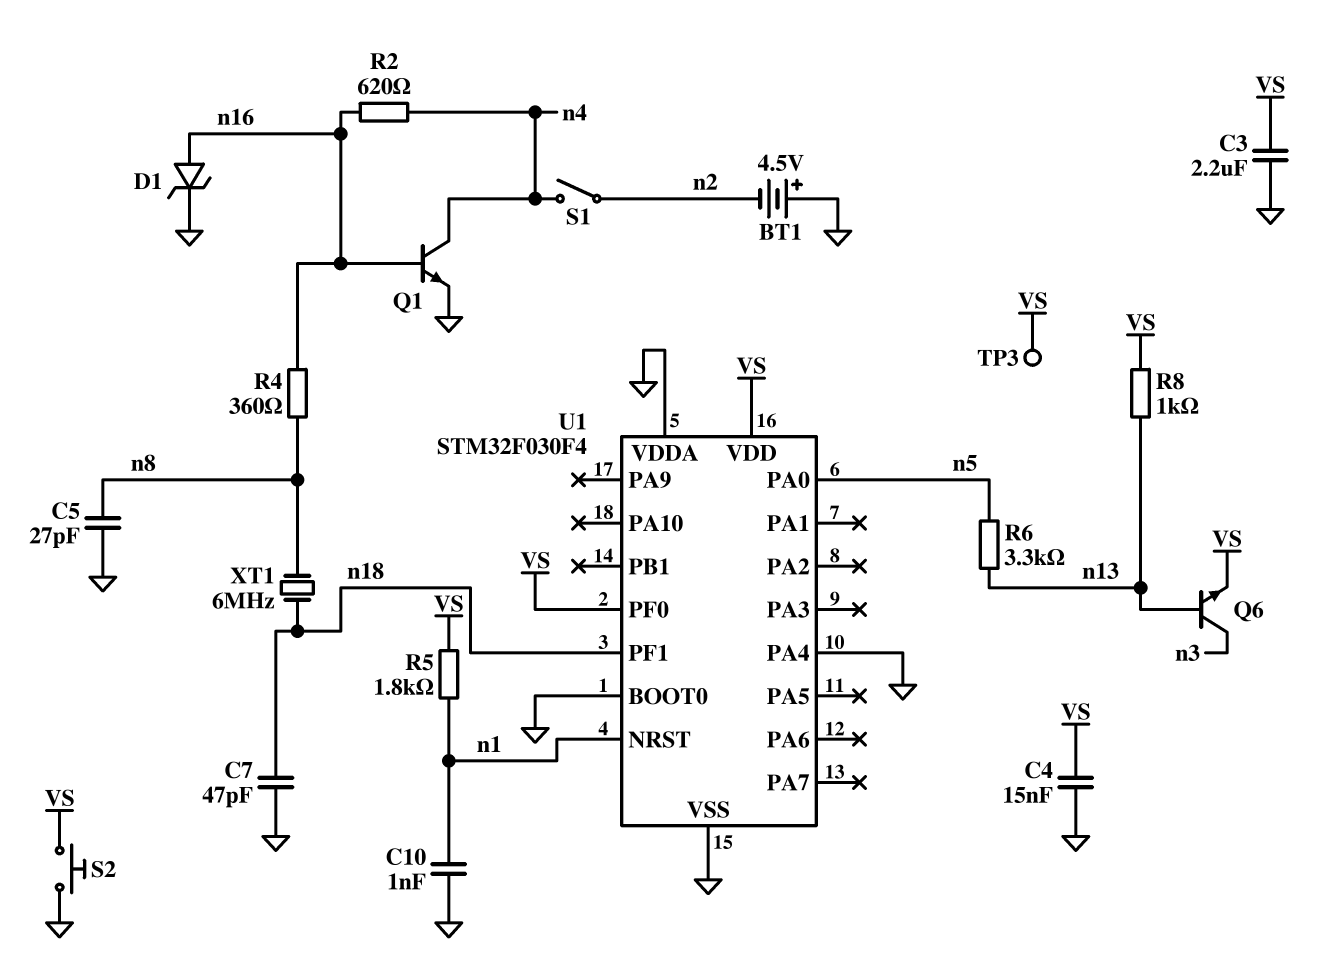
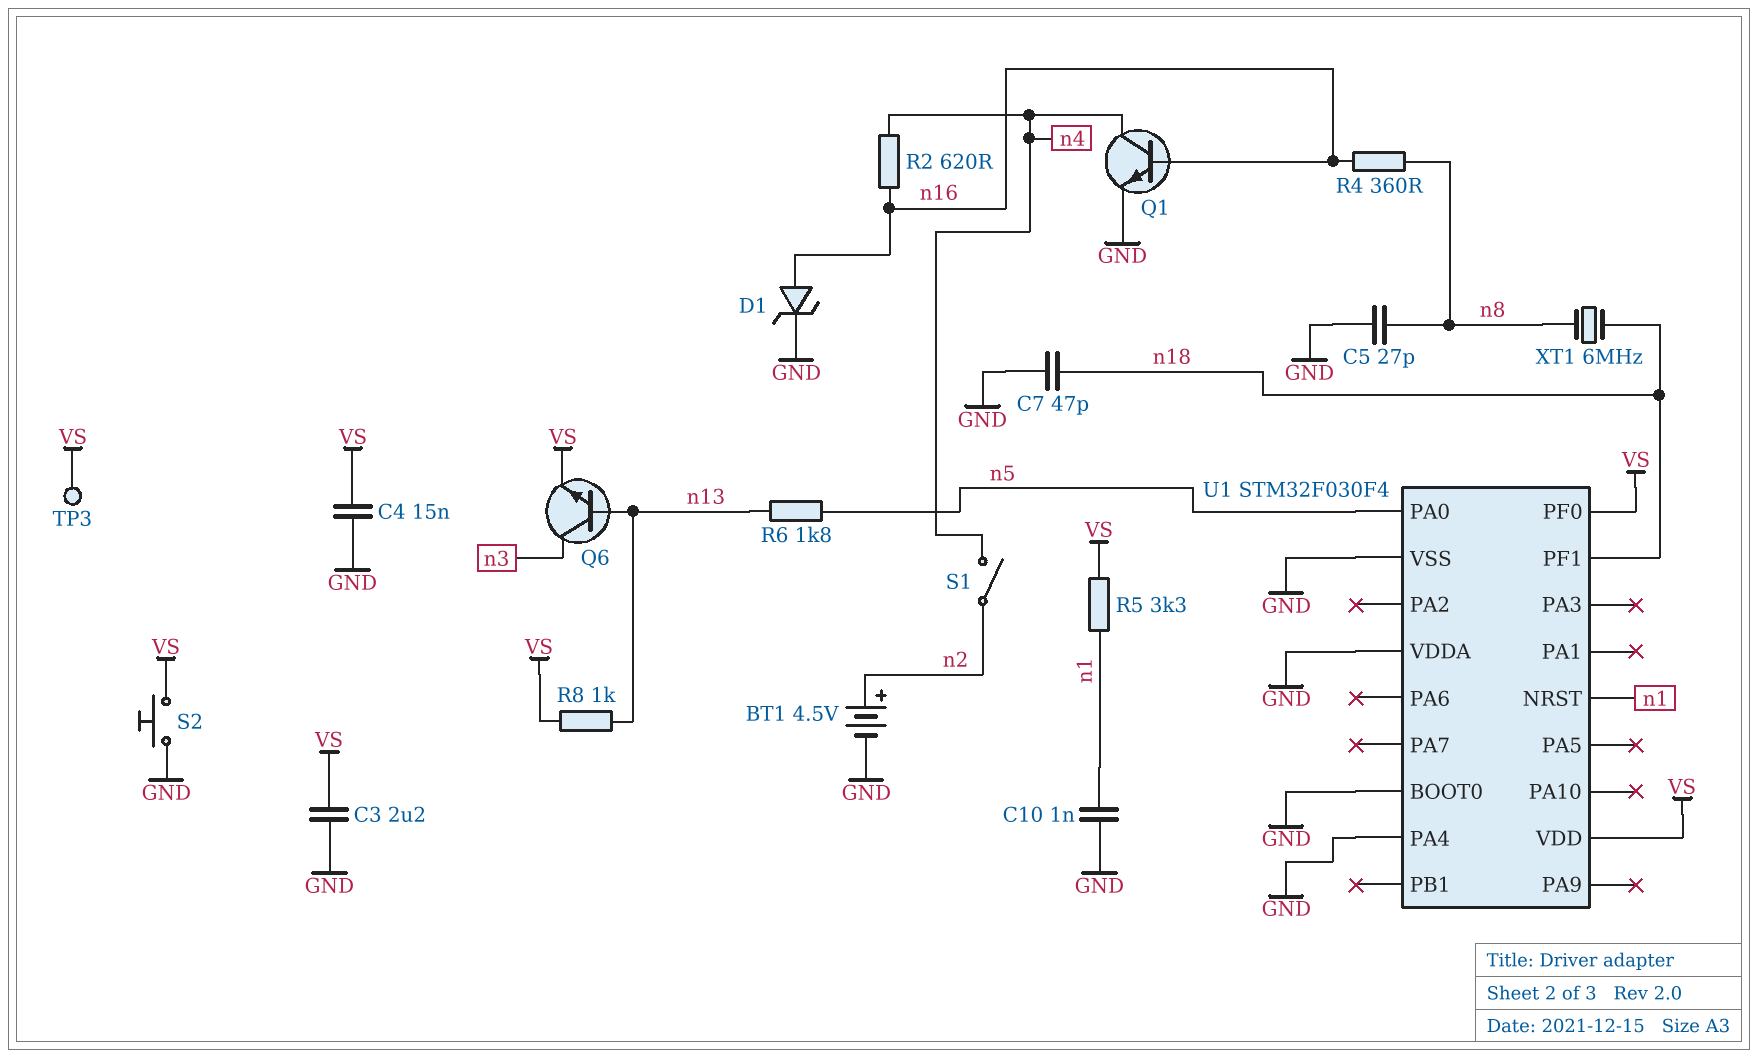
BT1: 4.5V (plus GND, minus n2) -> 4.5V (plus n2, minus GND)
R5: 1.8k (VS, n1) -> 3.3k (VS, n1)
R6: 3.3k (n5, n13) -> 1.8k (n5, n13)

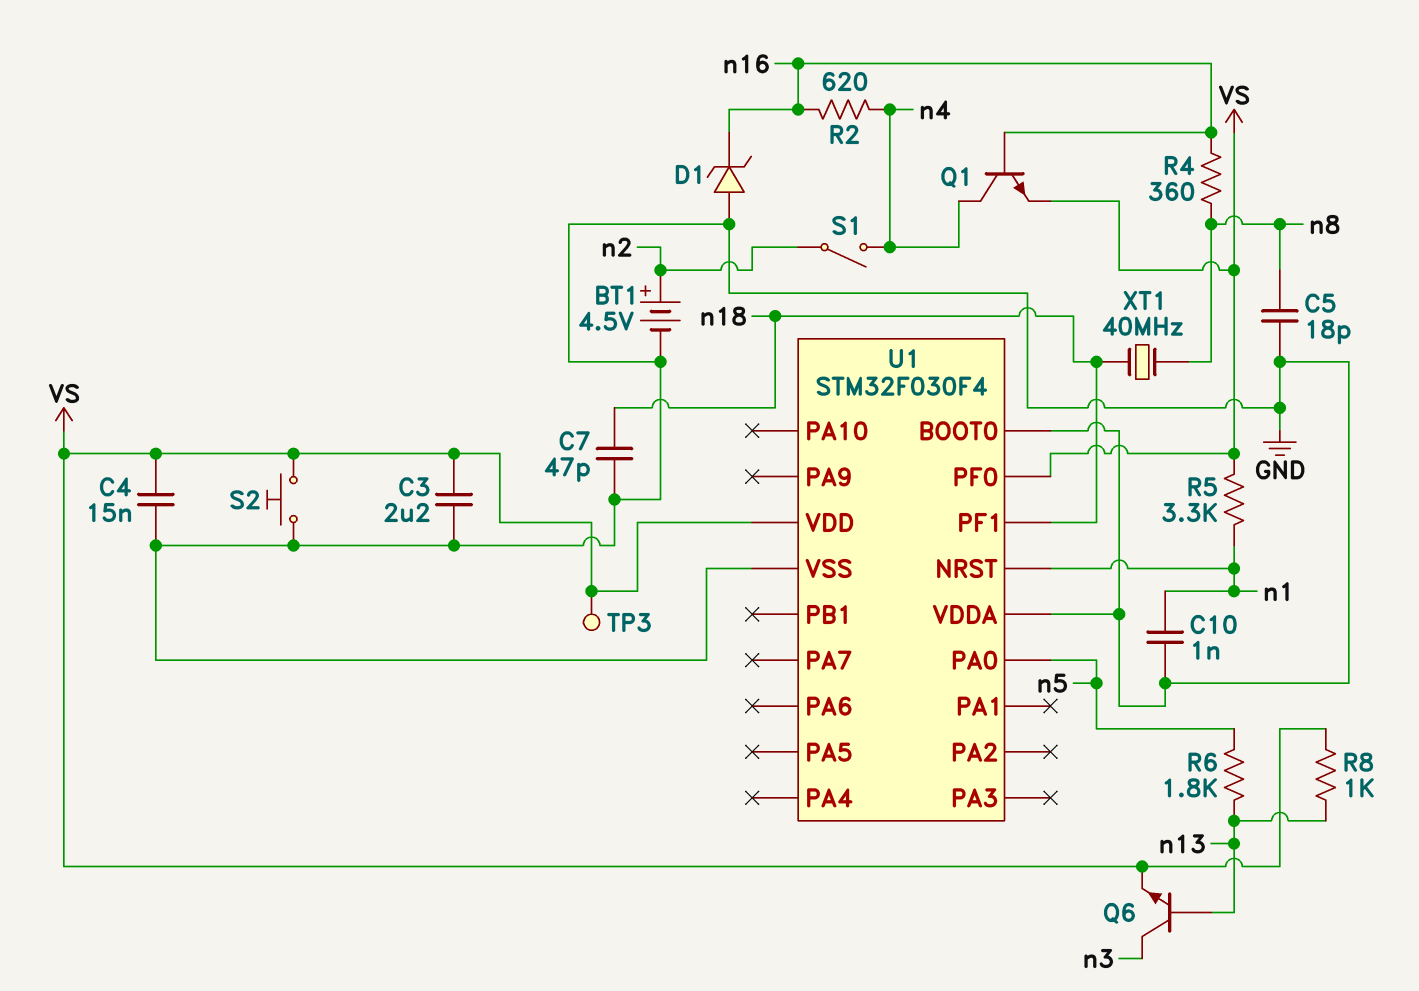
C5: 27pF (GND, n8) -> 18pF (GND, n8)
D1: zener (A n16, K GND) -> zener (A GND, K n16)
Q1: NPN (B n16, C n4, E GND) -> NPN (B n16, C n4, E VS)
U1 pin PA4: GND -> none
XT1: 6MHz (n8, n18) -> 40MHz (n8, n18)

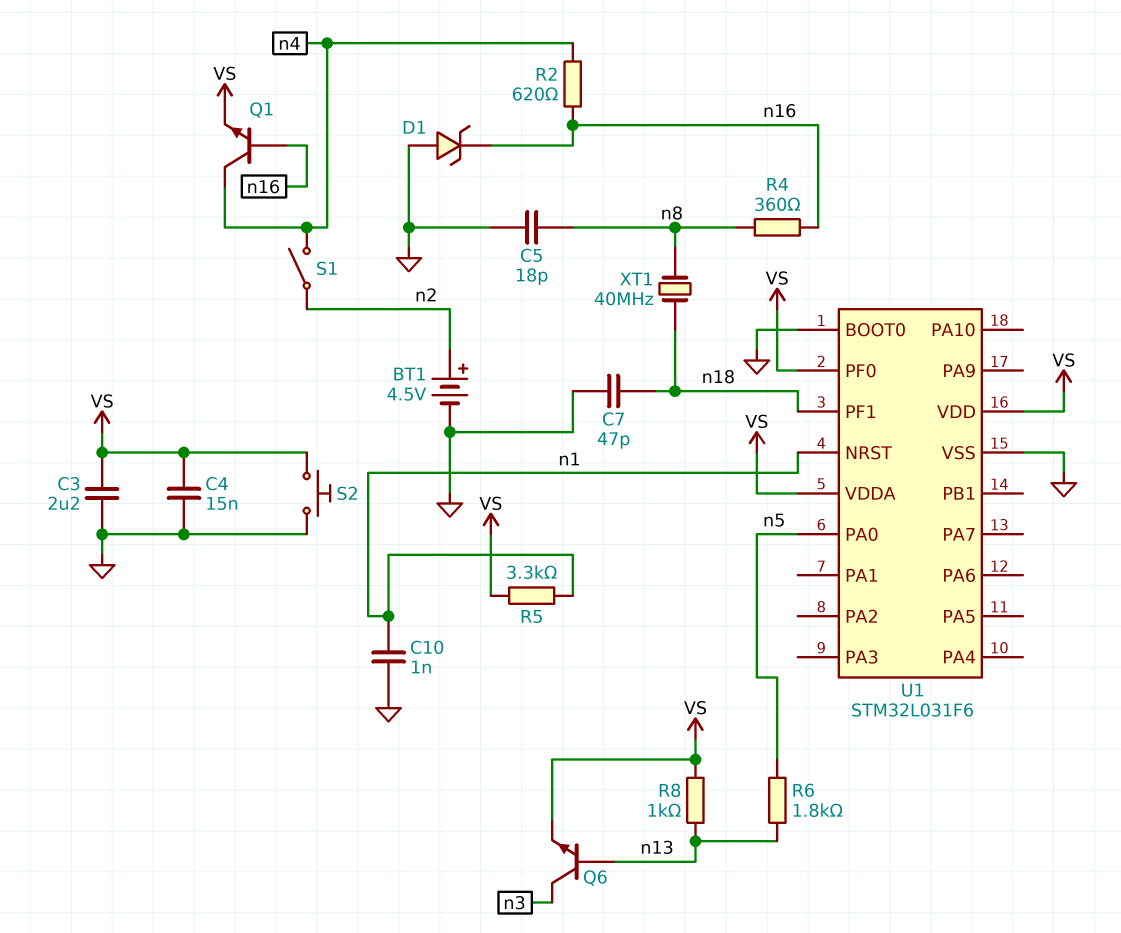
TP3: test point (VS) -> none
U1: STM32F030F4 -> STM32L031F6
U1 pin VDDA: GND -> VS

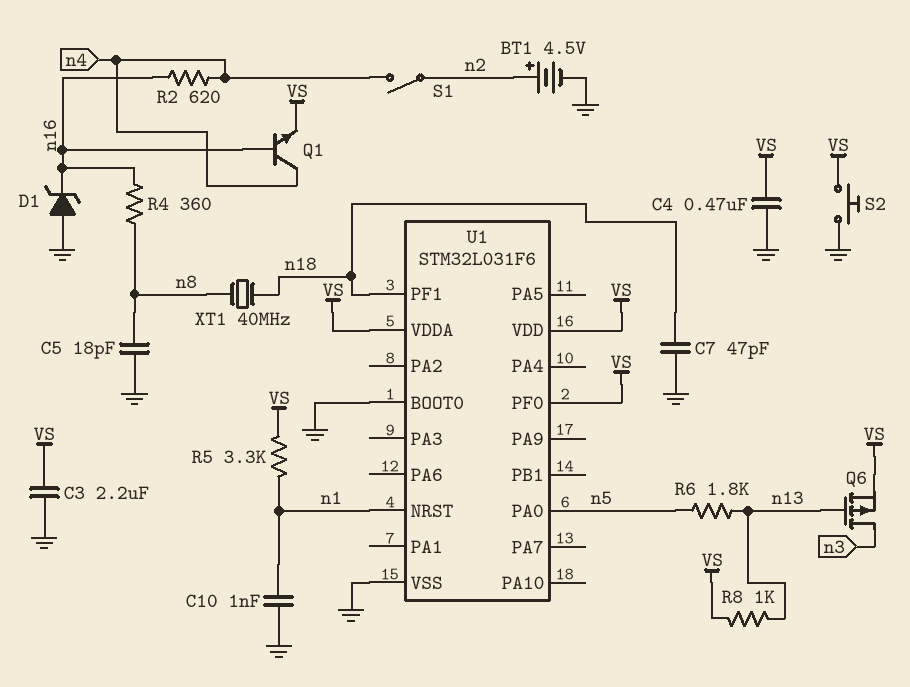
C4: 15nF (GND, VS) -> 470nF (GND, VS)
Q6: NPN (B n13, C n3, E VS) -> PMOS (G n13, D n3, S VS)

